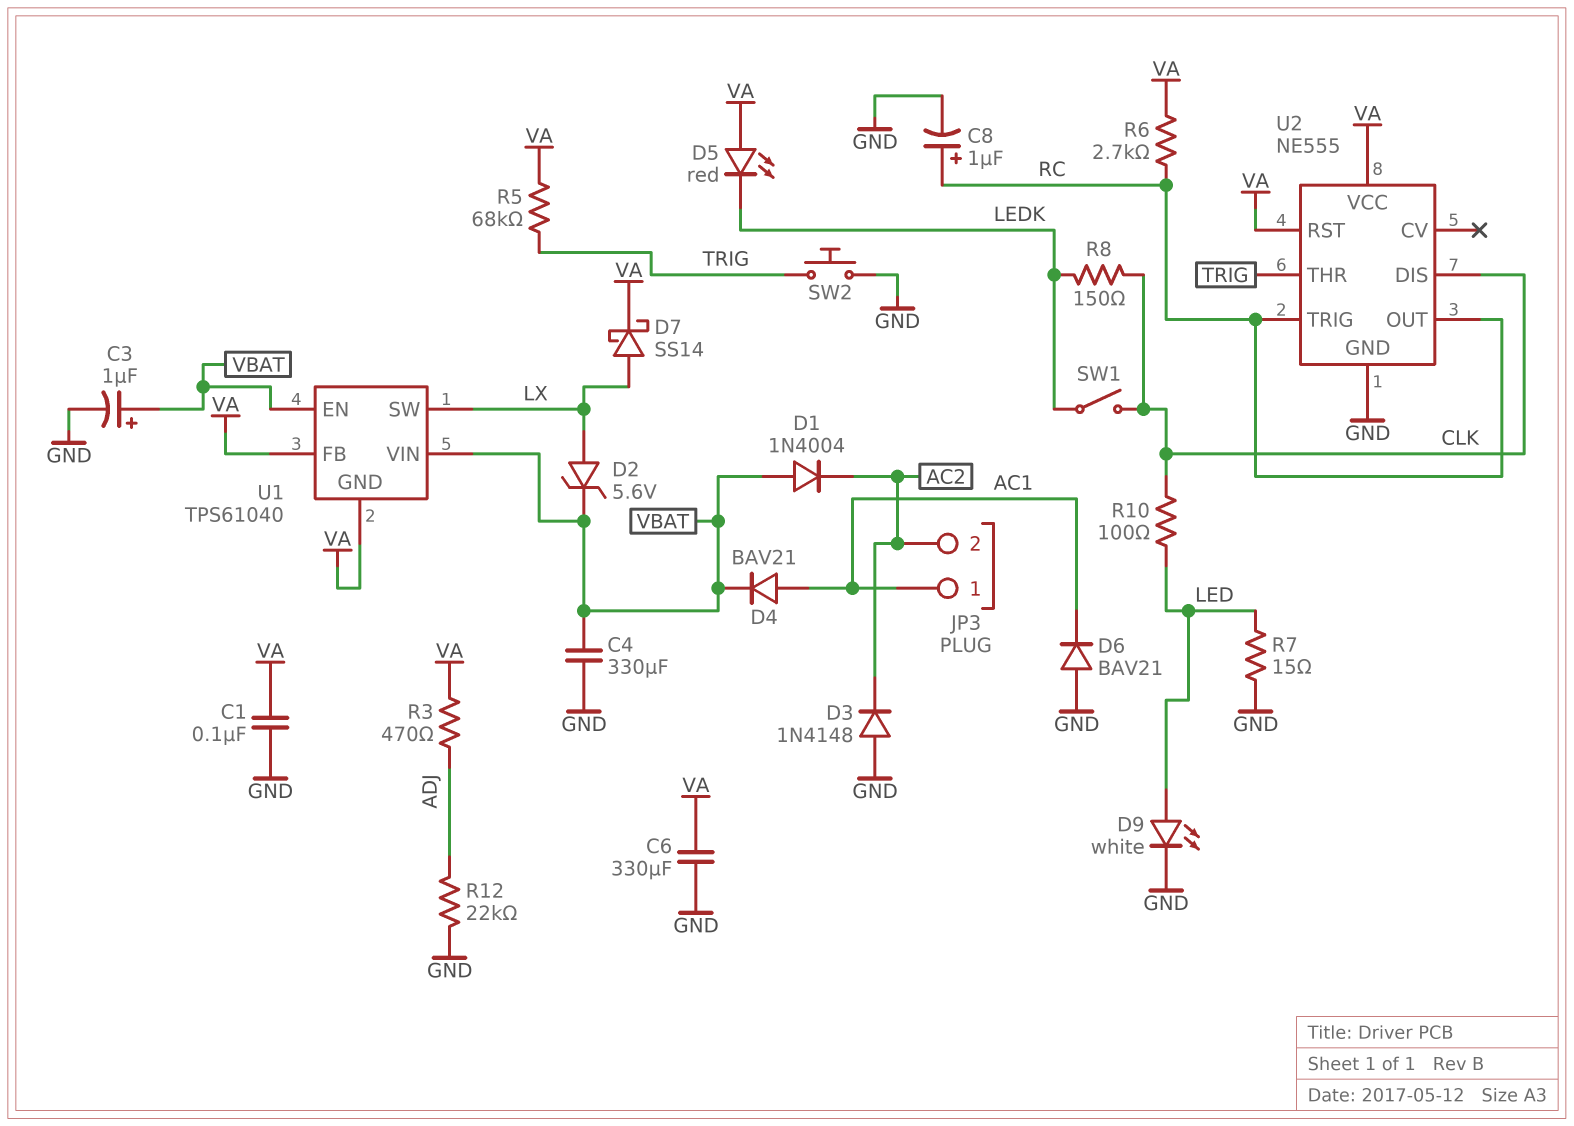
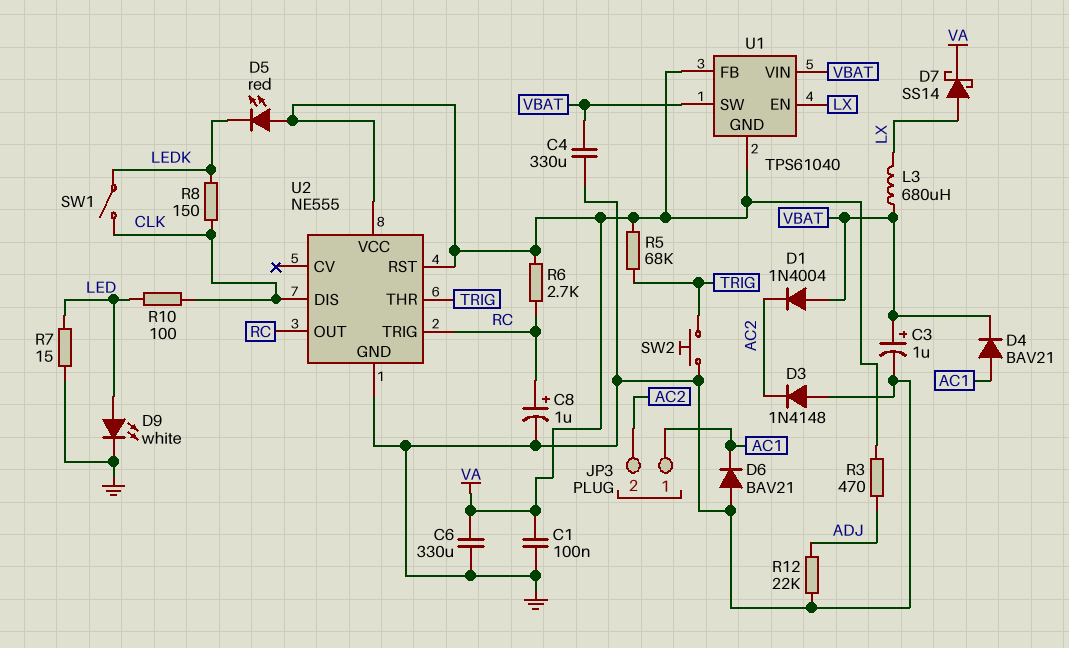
D2: zener 5.6V (A LX, K VBAT) -> none
L3: none -> 680uH (LX, VBAT)
U1 pin EN: VBAT -> LX
U1 pin SW: LX -> VBAT

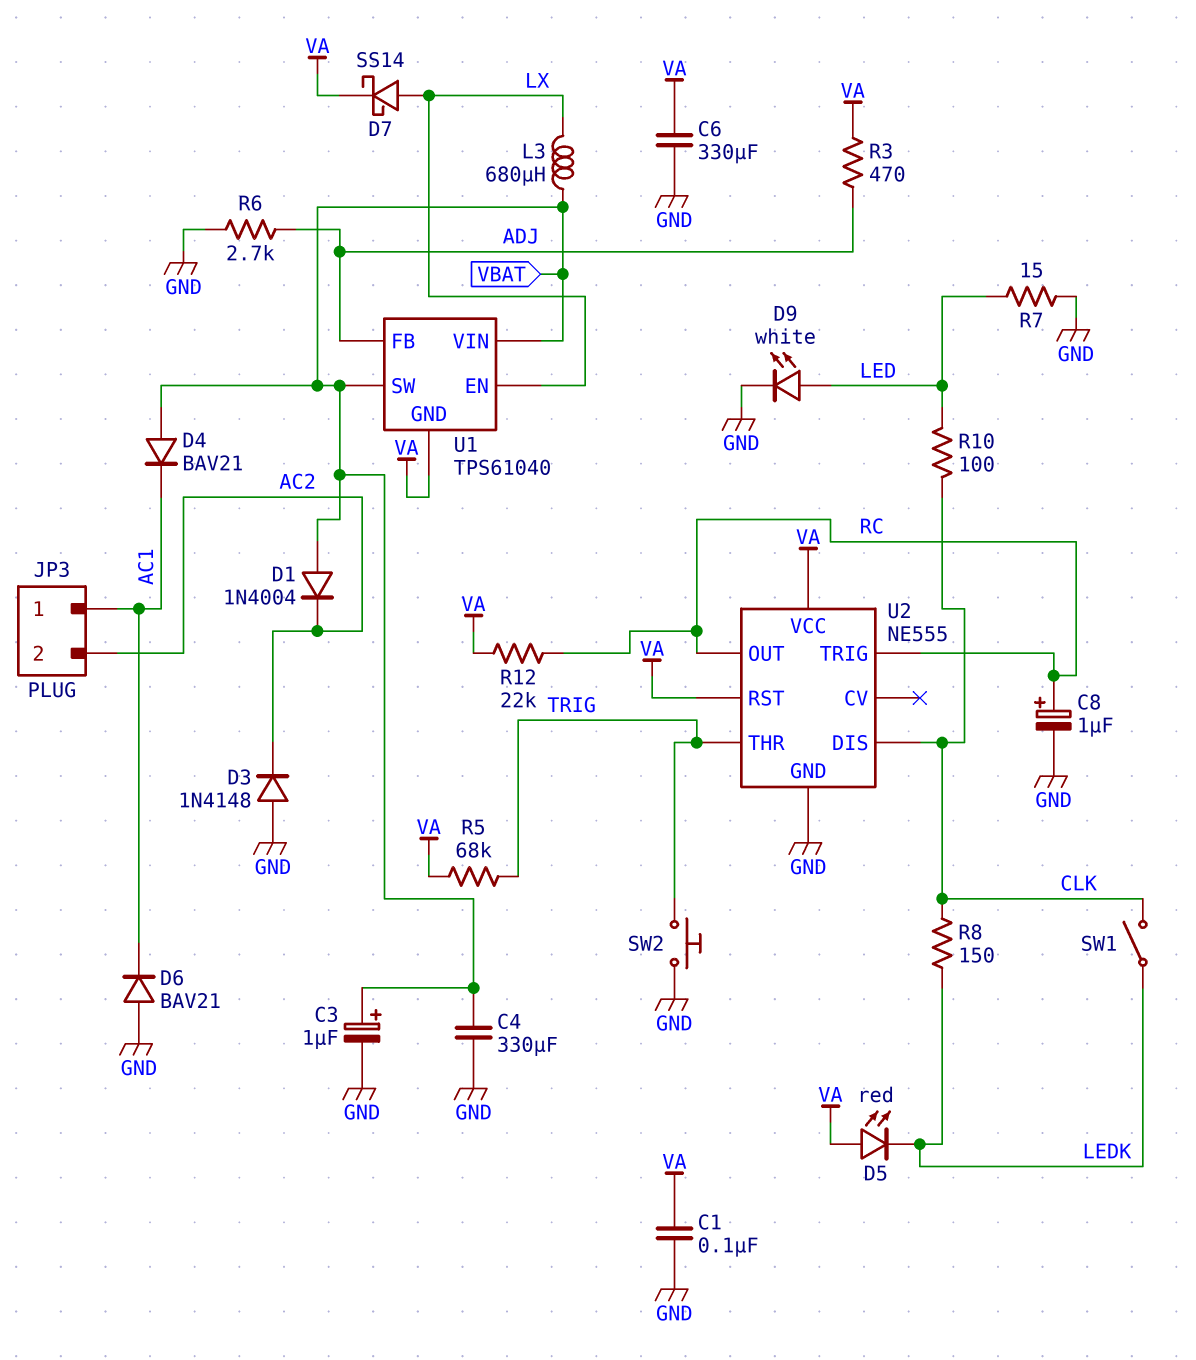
D4: diode BAV21 (A AC1, K VBAT) -> diode BAV21 (A VBAT, K AC1)
R6: 2.7k (RC, VA) -> 2.7k (ADJ, GND)
R12: 22k (ADJ, GND) -> 22k (RC, VA)
U1 pin FB: VA -> ADJ

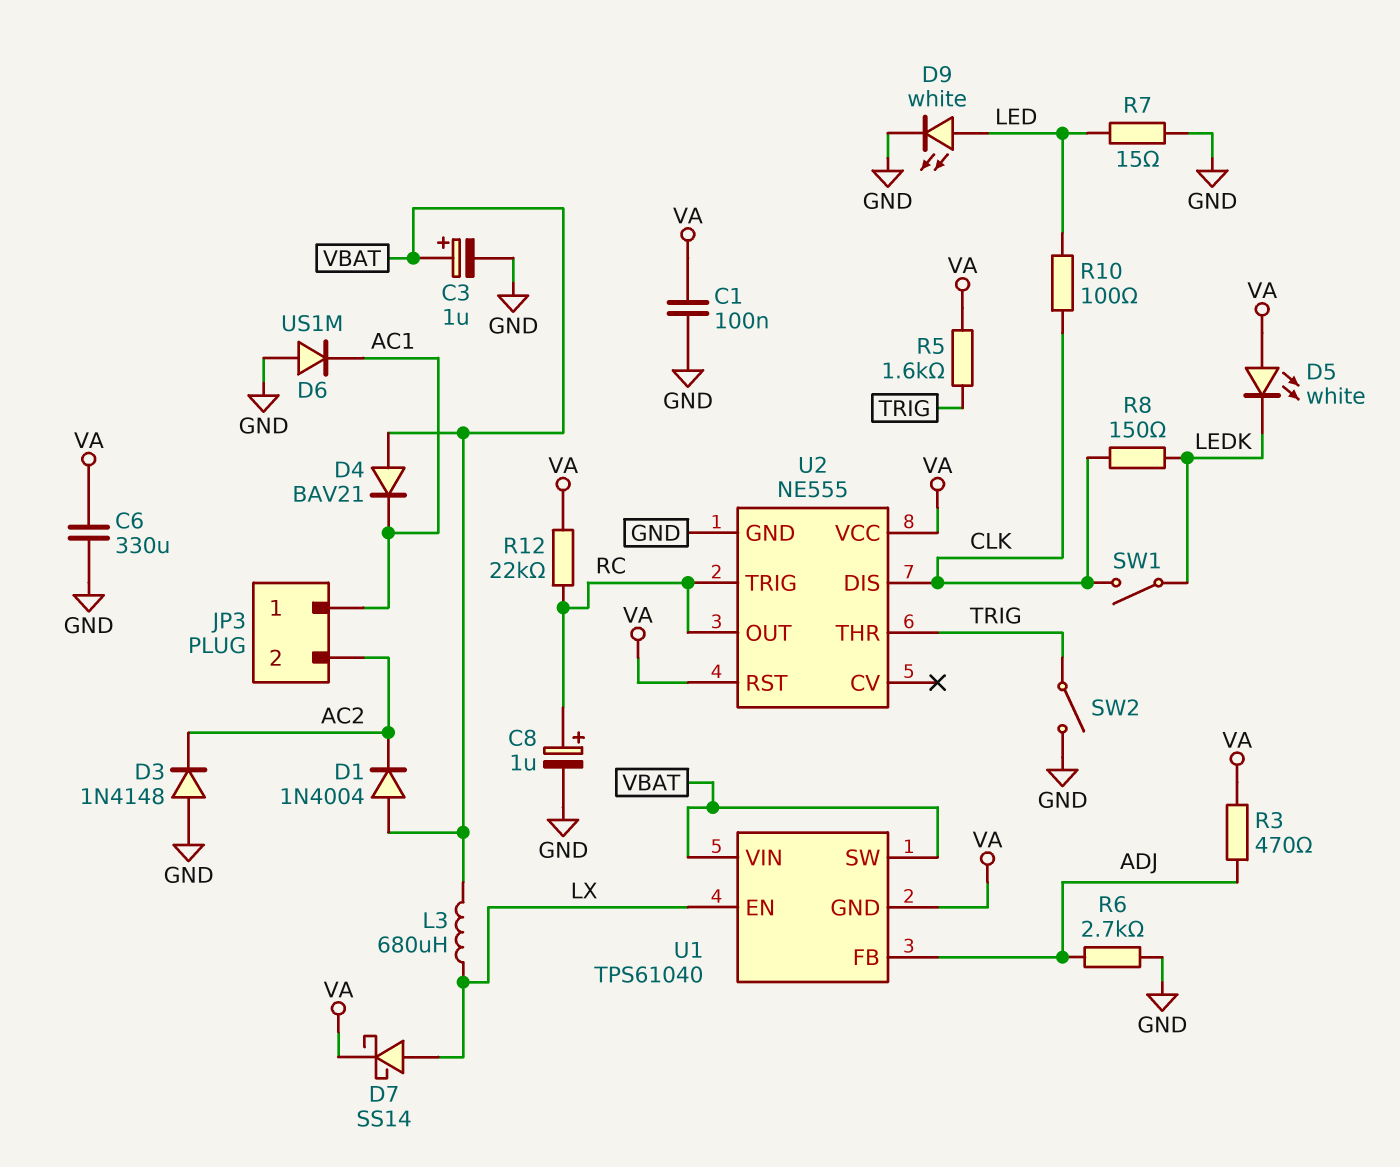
C4: 330uF (GND, VBAT) -> none
D5: LED red (A VA, K LEDK) -> LED white (A VA, K LEDK)
D6: diode BAV21 (A GND, K AC1) -> diode US1M (A GND, K AC1)
R5: 68k (TRIG, VA) -> 1.6k (TRIG, VA)
SW2: button (GND, TRIG) -> switch (GND, TRIG)

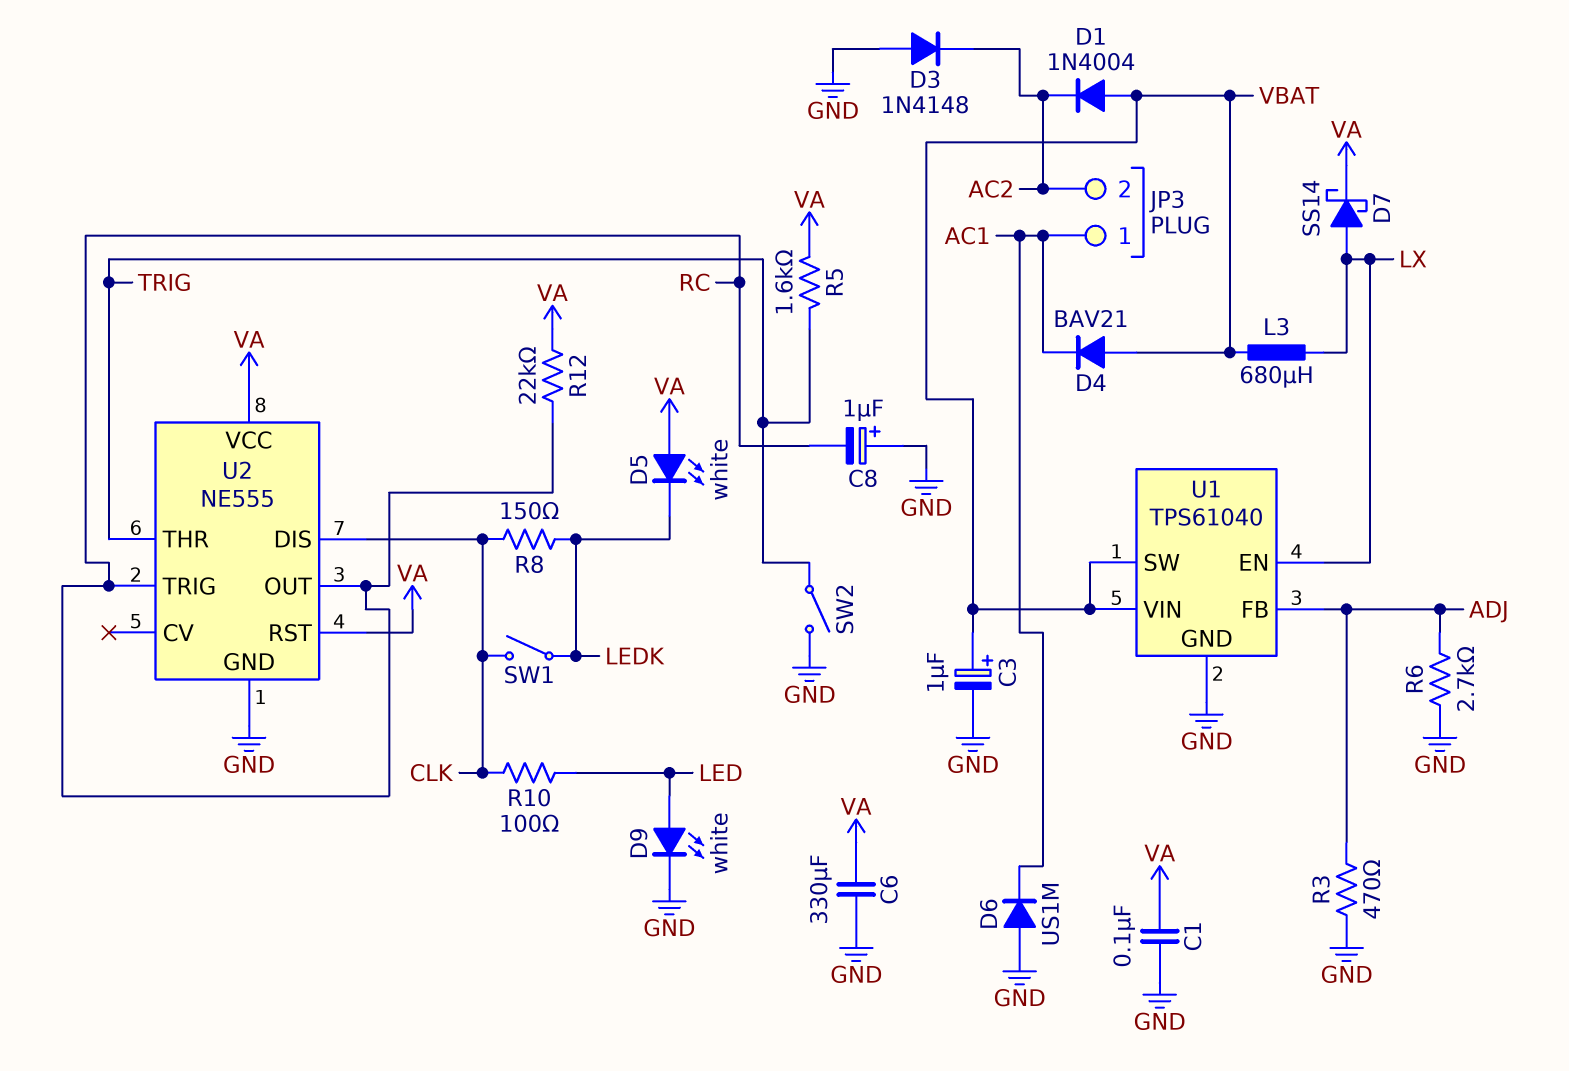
C8: 1uF (plus RC, minus GND) -> 1uF (plus GND, minus RC)
R3: 470 (ADJ, VA) -> 470 (ADJ, GND)
R7: 15 (GND, LED) -> none
U1 pin GND: VA -> GND

